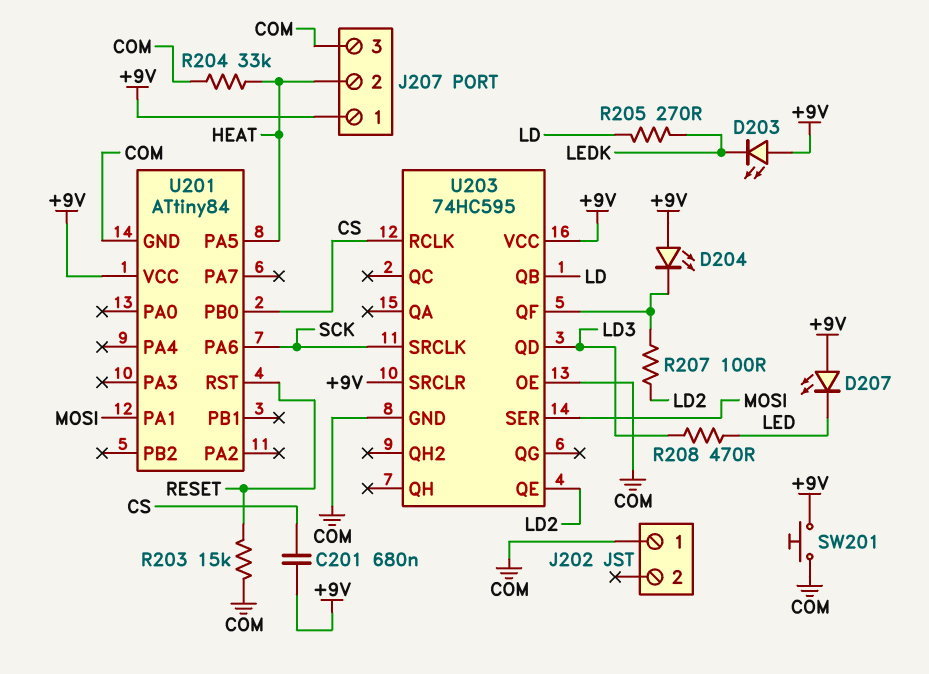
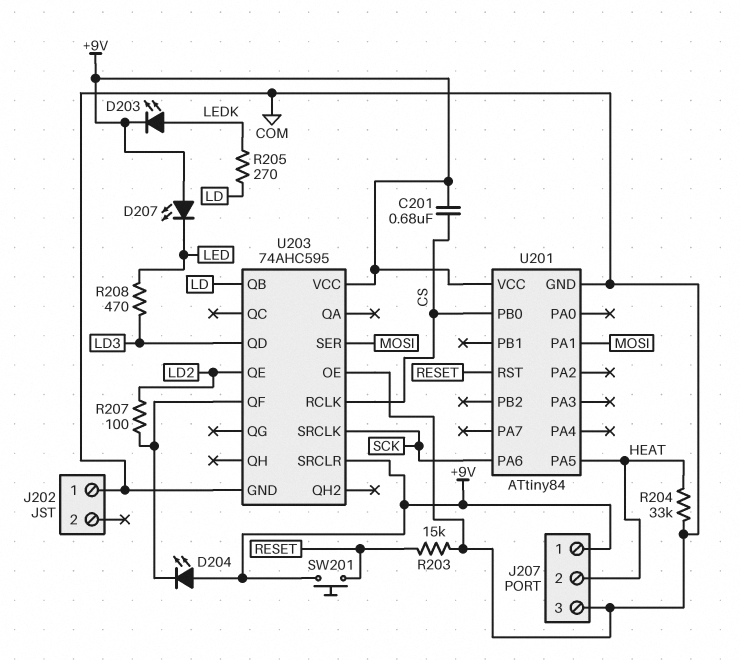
D203: LED (A +9V, K LEDK) -> LED (A LEDK, K +9V)
SW201: button (+9V, COM) -> button (+9V, RESET)
U203: 74HC595 -> 74AHC595

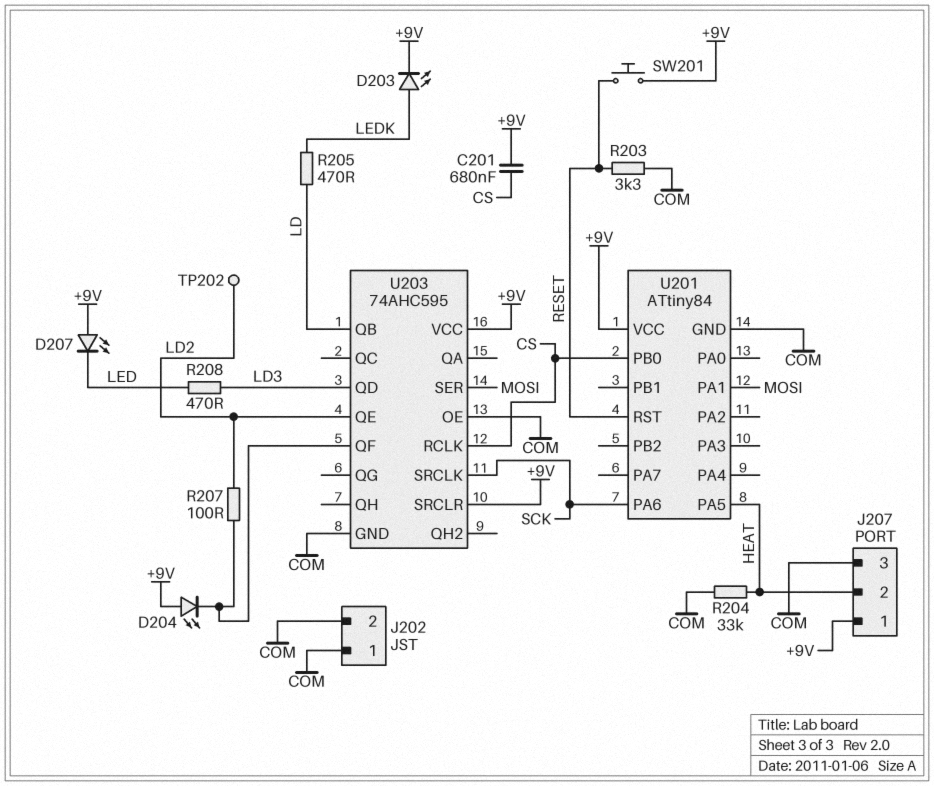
J202 pin 2: none -> COM
R203: 15k (COM, RESET) -> 3.3k (COM, RESET)
R205: 270 (LD, LEDK) -> 470 (LD, LEDK)
TP202: none -> test point (LD2)

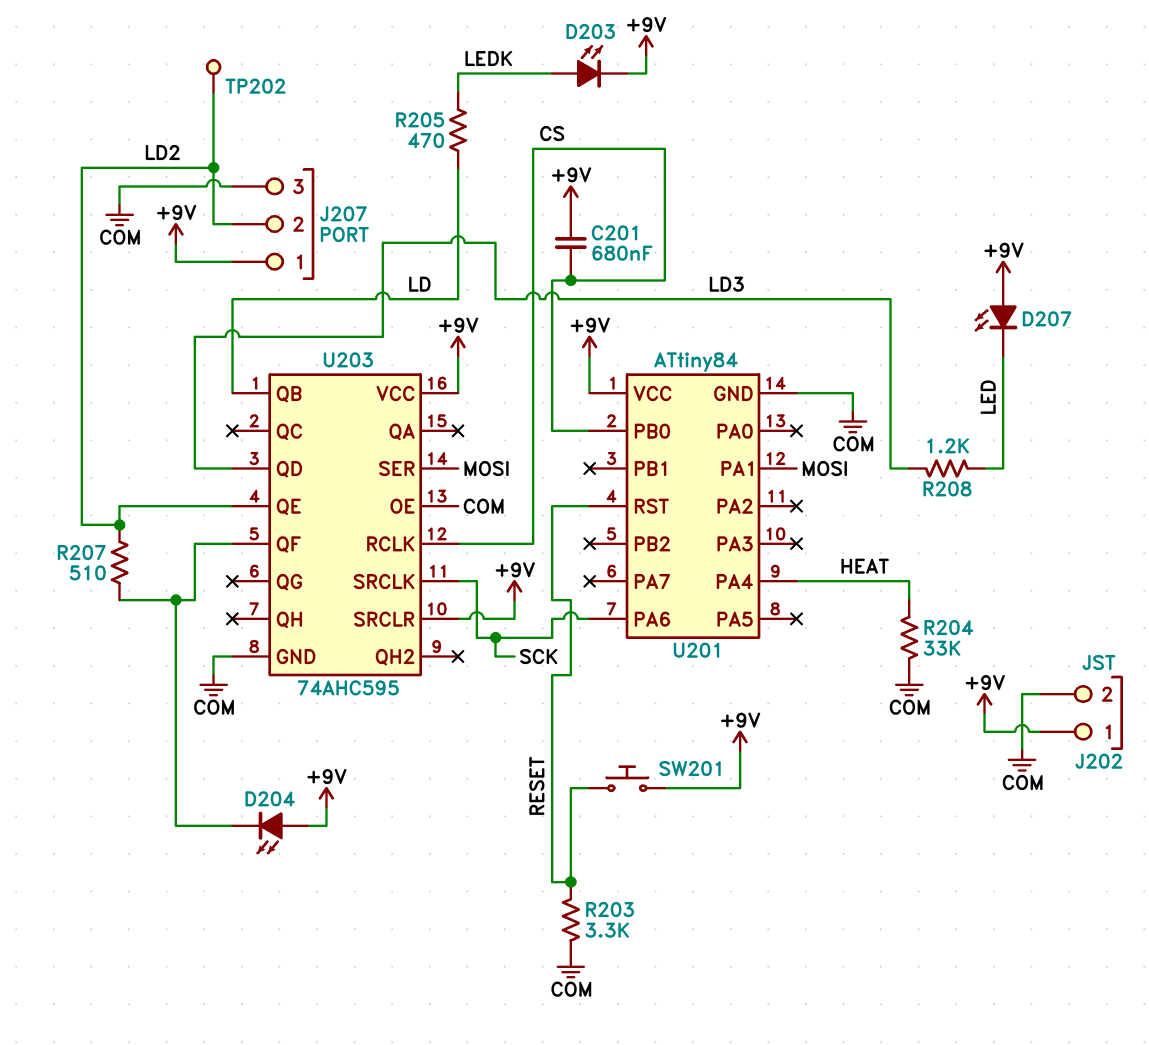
J202 pin 1: COM -> +9V
J207 pin 2: HEAT -> LD2
R207: 100 (LD2, U203/QF) -> 510 (LD2, U203/QF)
R208: 470 (LD3, LED) -> 1.2k (LD3, LED)
U201 pin PA4: none -> HEAT
U201 pin PA5: HEAT -> none

